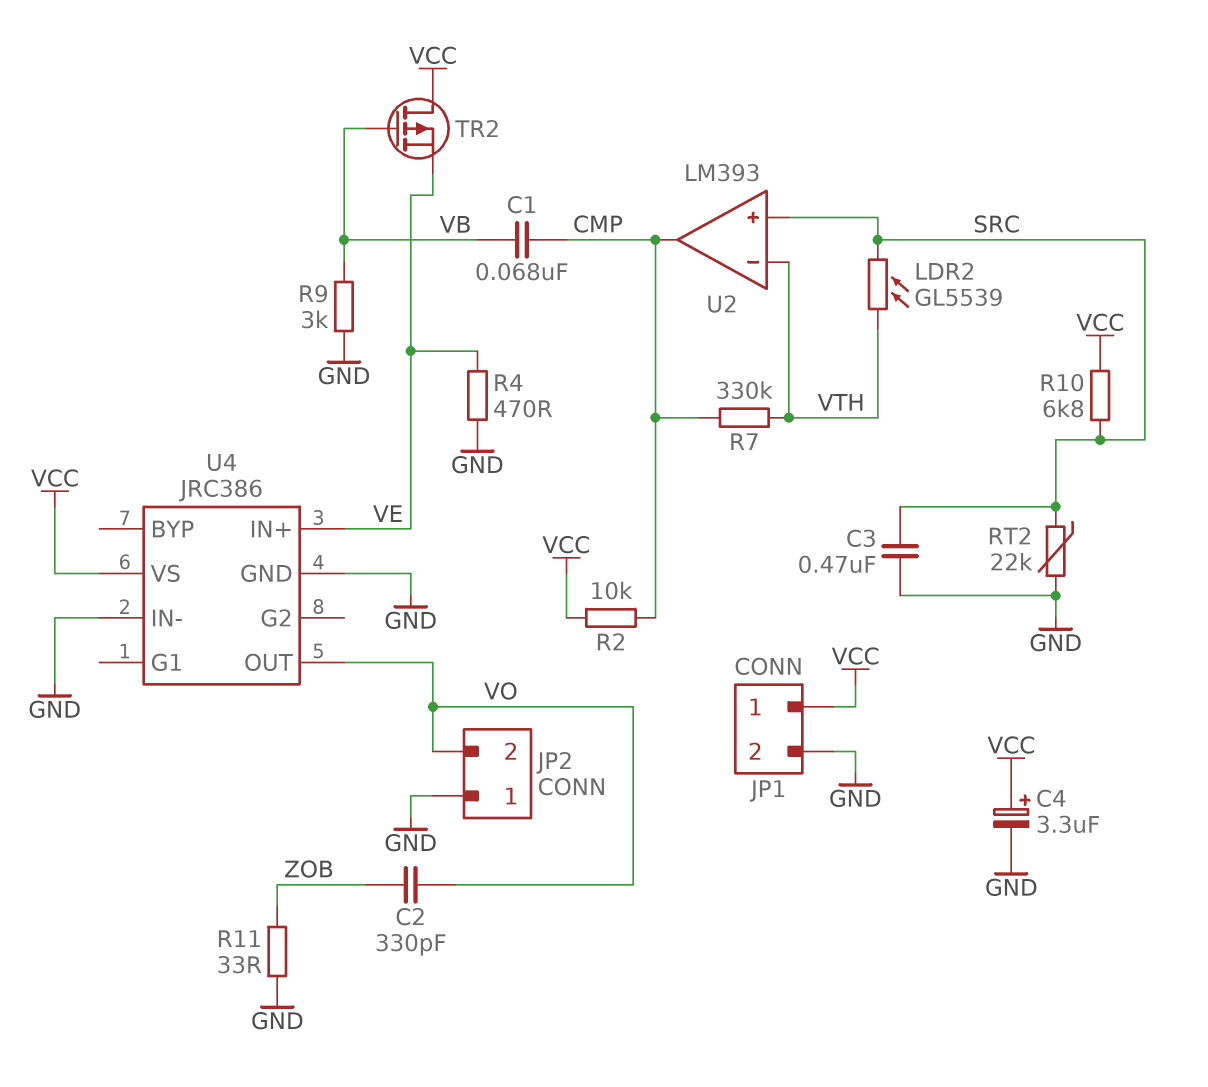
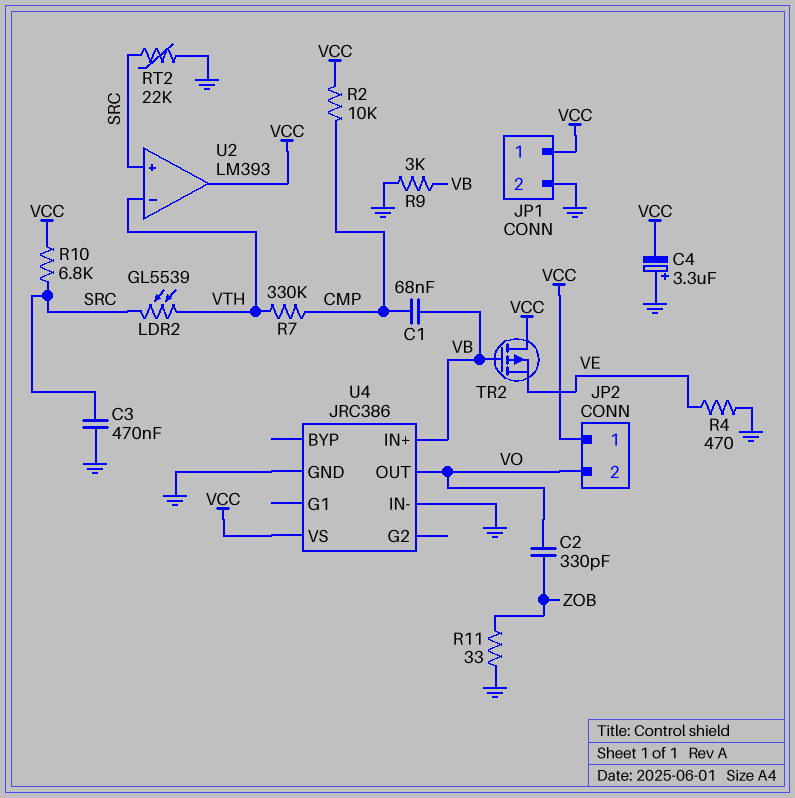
C4: 3.3uF (plus VCC, minus GND) -> 3.3uF (plus GND, minus VCC)
JP2 pin 1: GND -> VCC
U2 pin out: CMP -> VCC
U4 pin IN+: VE -> VB

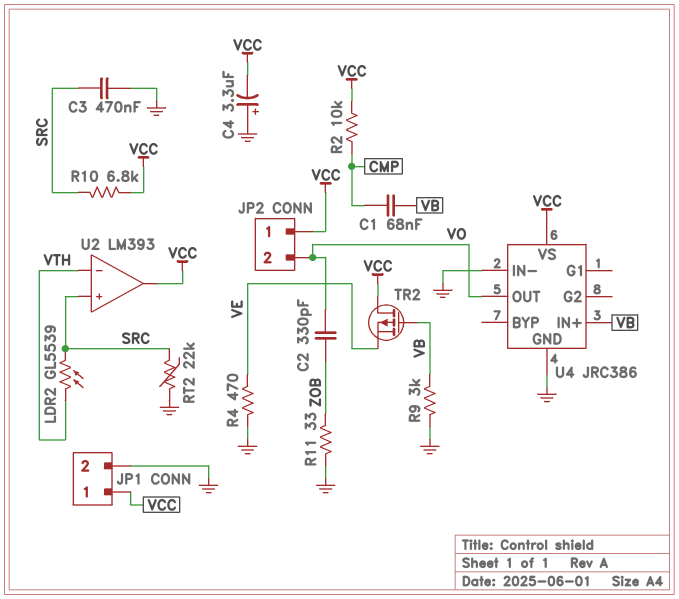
R7: 330k (CMP, VTH) -> none

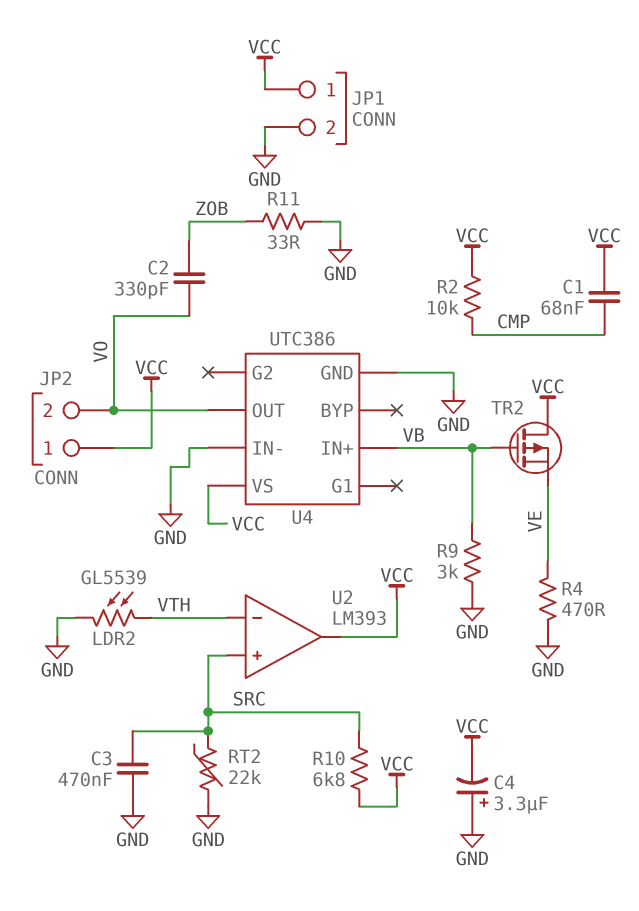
C1: 68nF (CMP, VB) -> 68nF (CMP, VCC)
LDR2: GL5539 (SRC, VTH) -> GL5539 (GND, VTH)
U4: JRC386 -> UTC386

